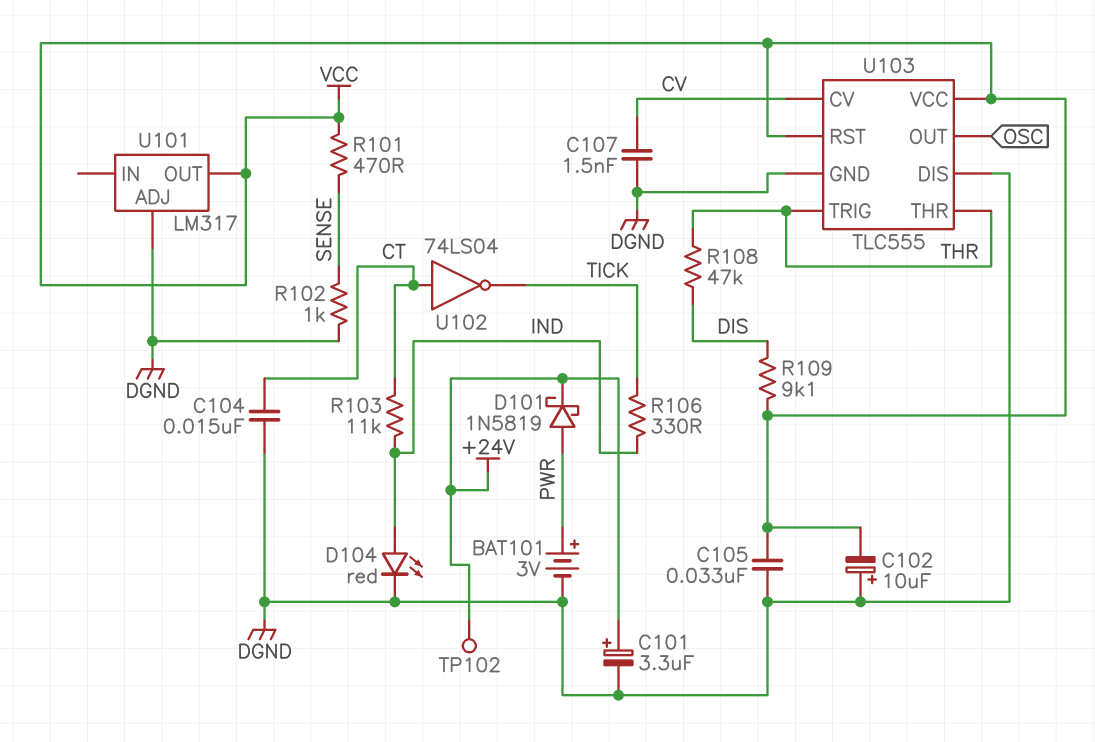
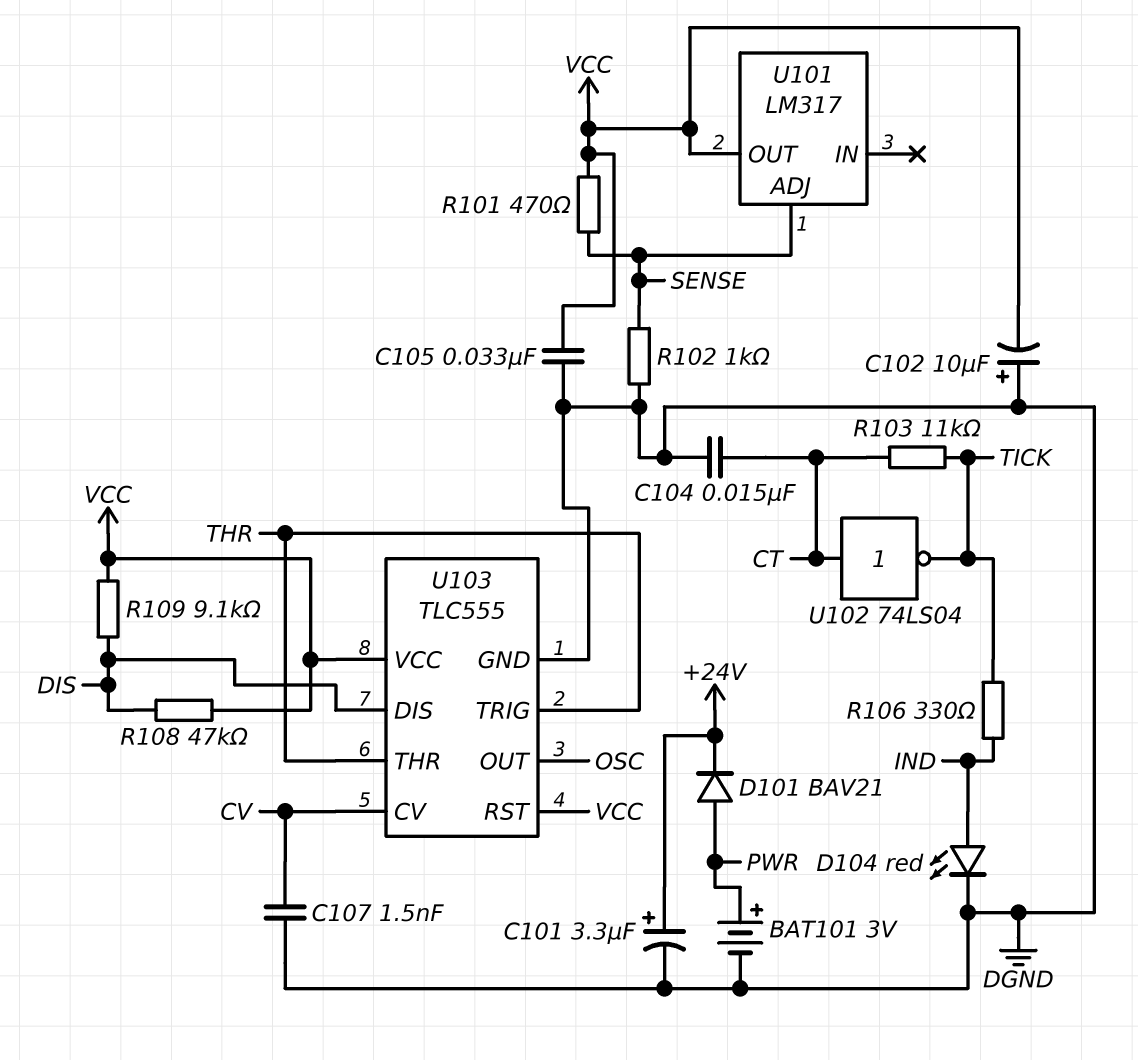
D101: schottky 1N5819 (A PWR, K +24V) -> diode BAV21 (A PWR, K +24V)
R103: 11k (CT, IND) -> 11k (CT, TICK)
R108: 47k (DIS, THR) -> 47k (DIS, VCC)
TP102: test point (+24V) -> none
U101 pin ADJ: DGND -> SENSE
U103 pin DIS: DGND -> DIS

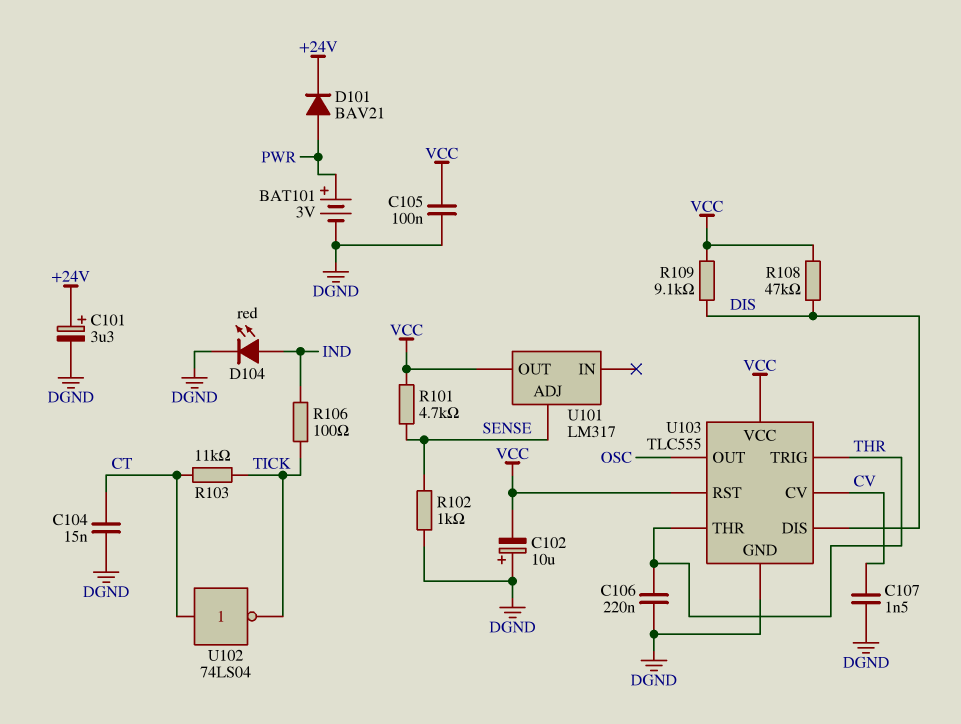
C105: 33nF (DGND, VCC) -> 100nF (DGND, VCC)
C106: none -> 220nF (DGND, THR)
R101: 470 (SENSE, VCC) -> 4.7k (SENSE, VCC)
R106: 330 (IND, TICK) -> 100 (IND, TICK)

